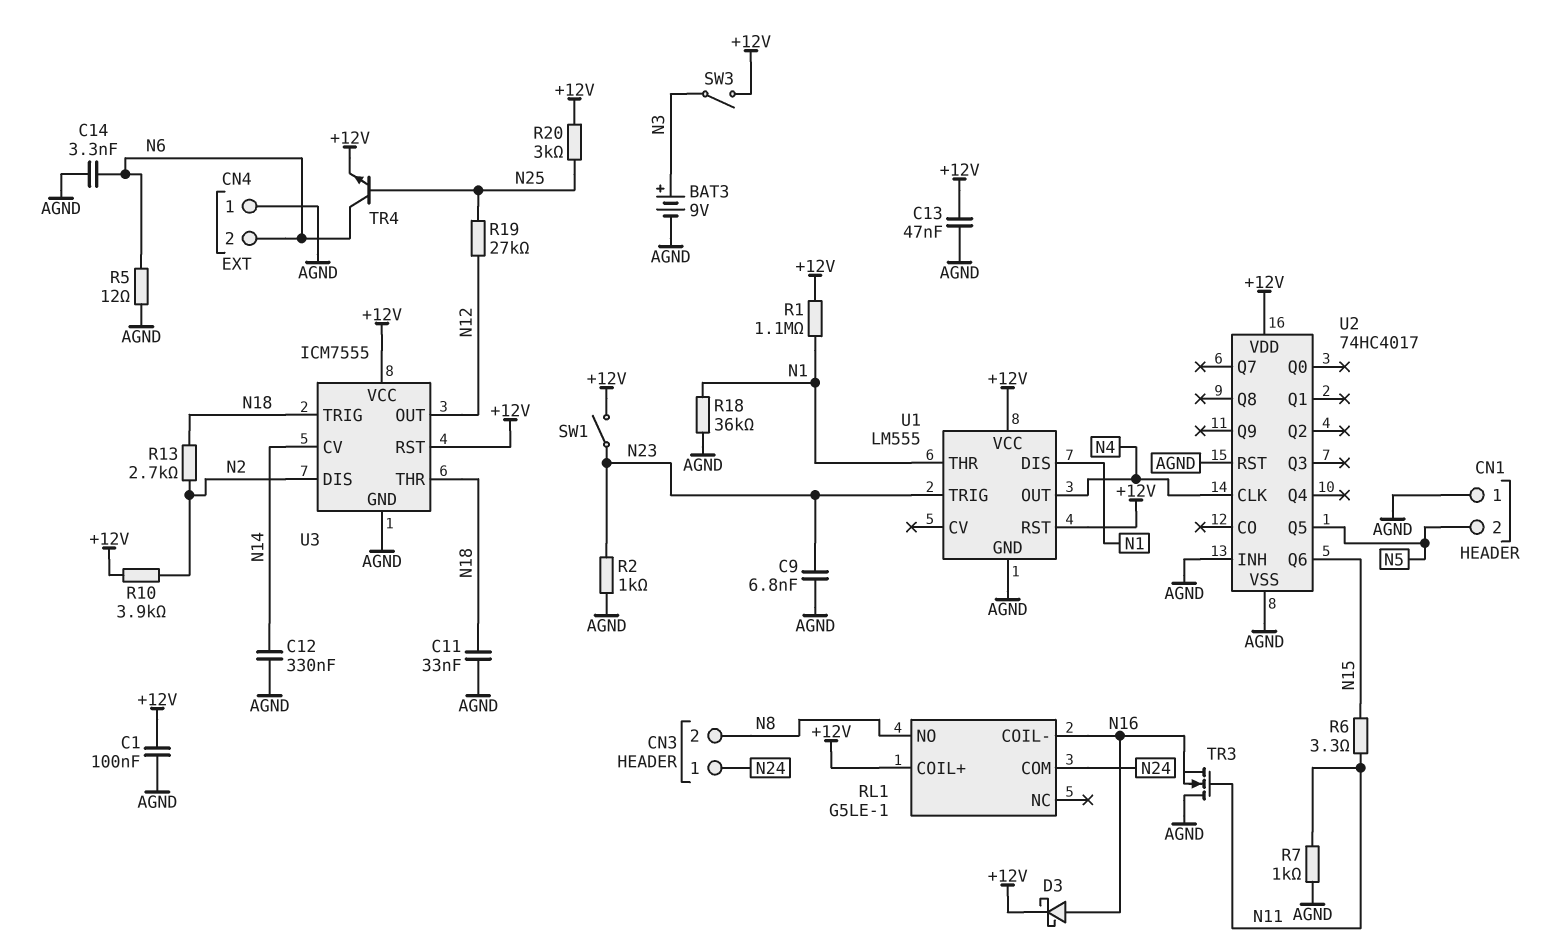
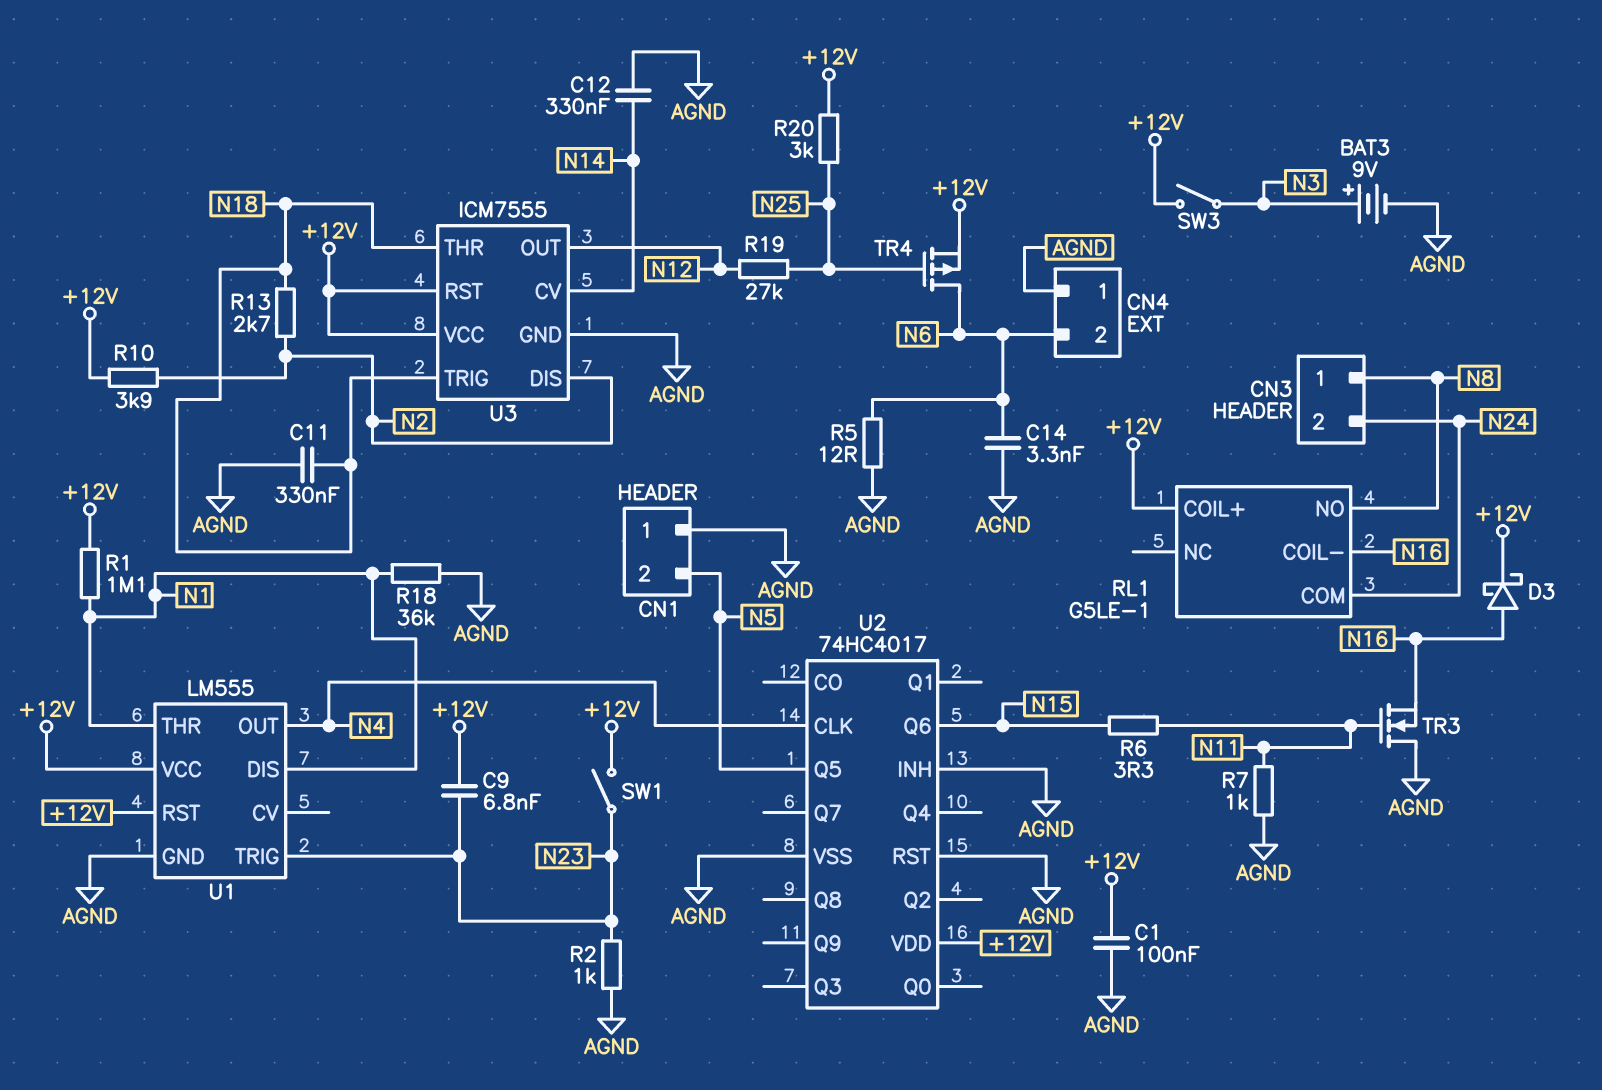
C9: 6.8nF (AGND, N23) -> 6.8nF (+12V, N23)
C11: 33nF (AGND, N18) -> 330nF (AGND, N18)
C13: 47nF (+12V, AGND) -> none
CN3 pin 1: N24 -> N8
CN3 pin 2: N8 -> N24
TR4: NPN (B N25, C N6, E +12V) -> PMOS (G N25, D N6, S +12V)

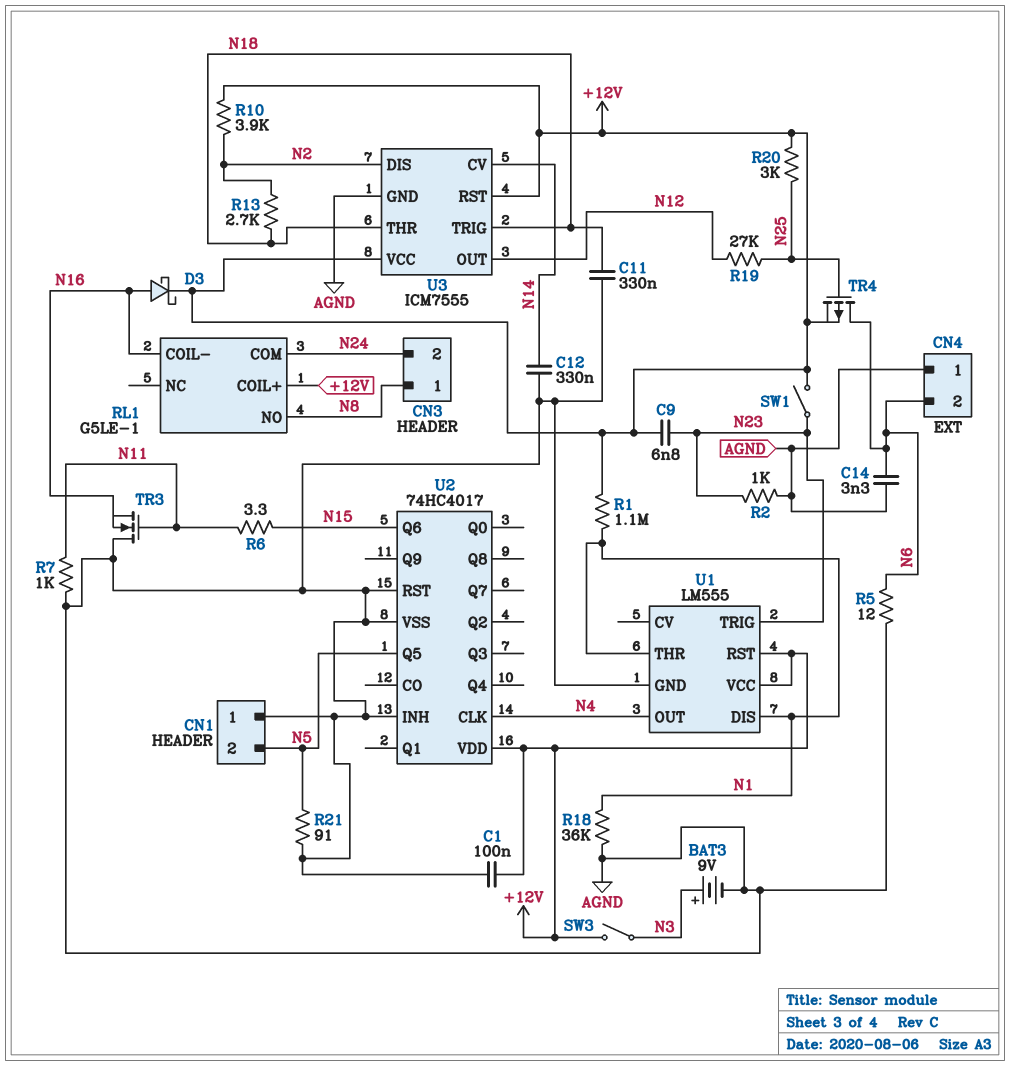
R21: none -> 91 (AGND, N5)

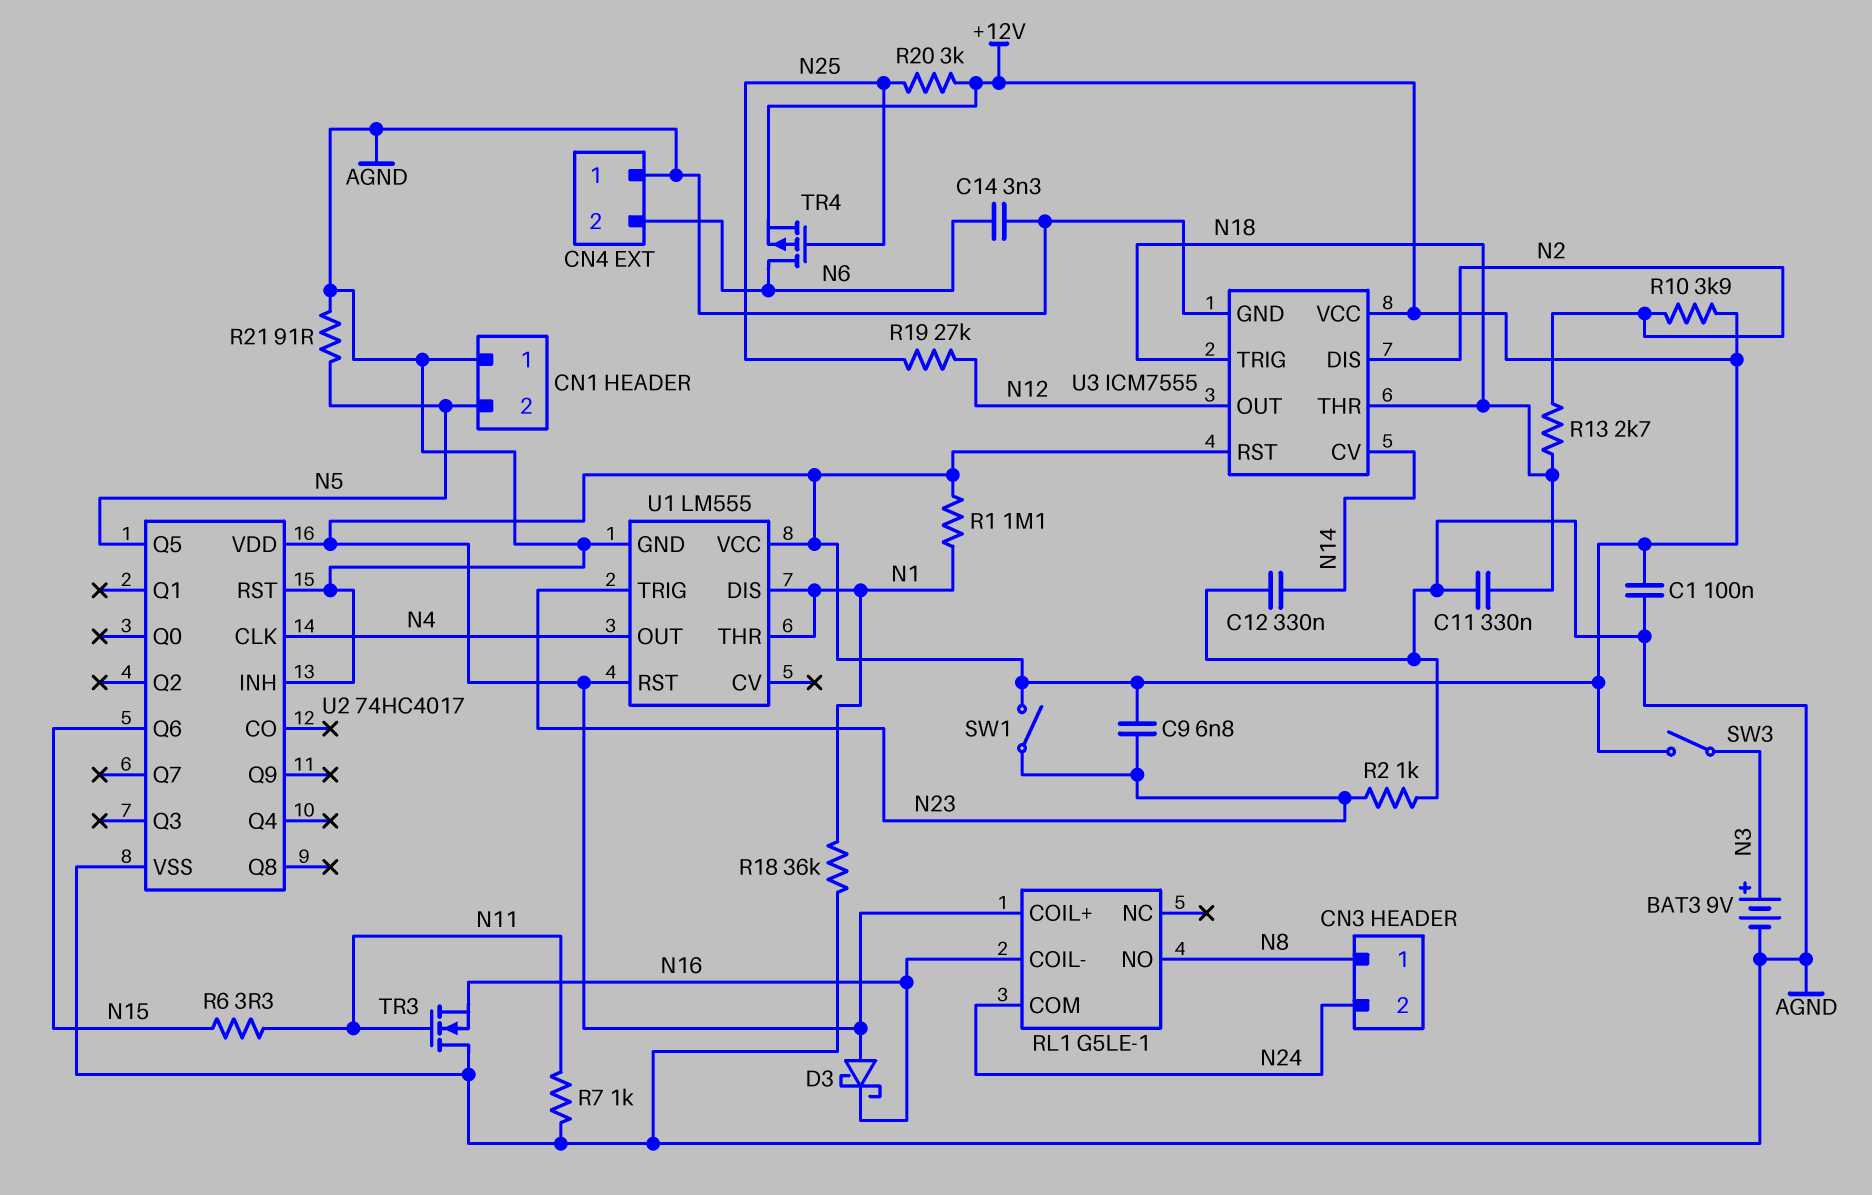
D3: schottky (A N16, K +12V) -> schottky (A +12V, K N16)
R5: 12 (AGND, N6) -> none

